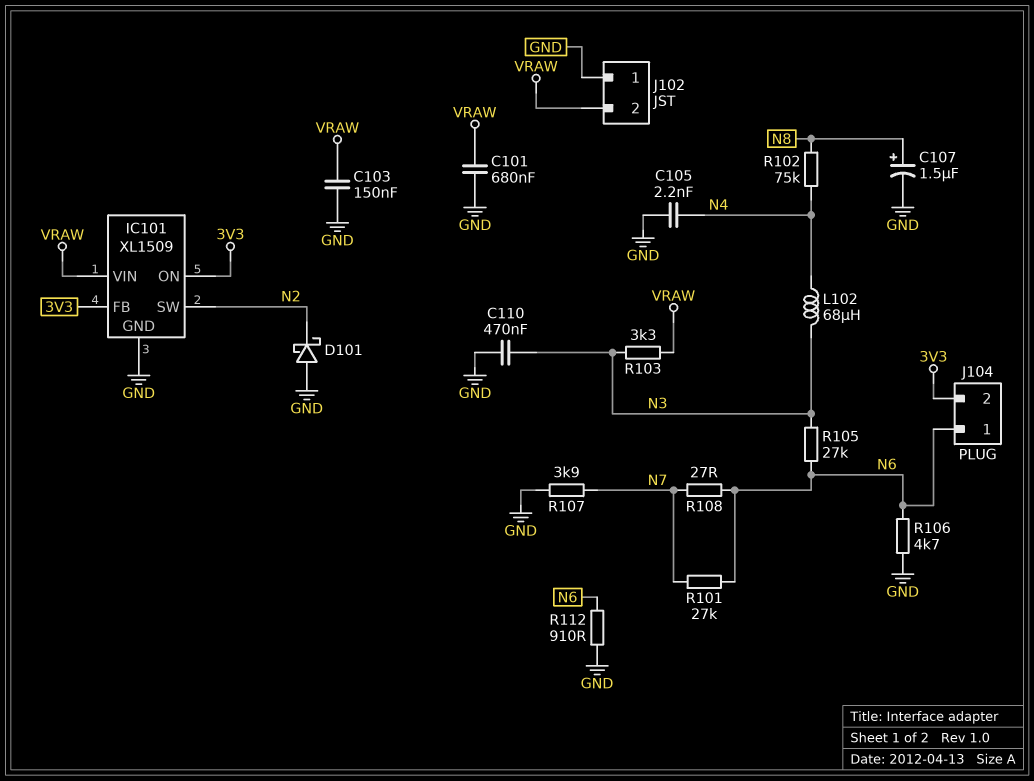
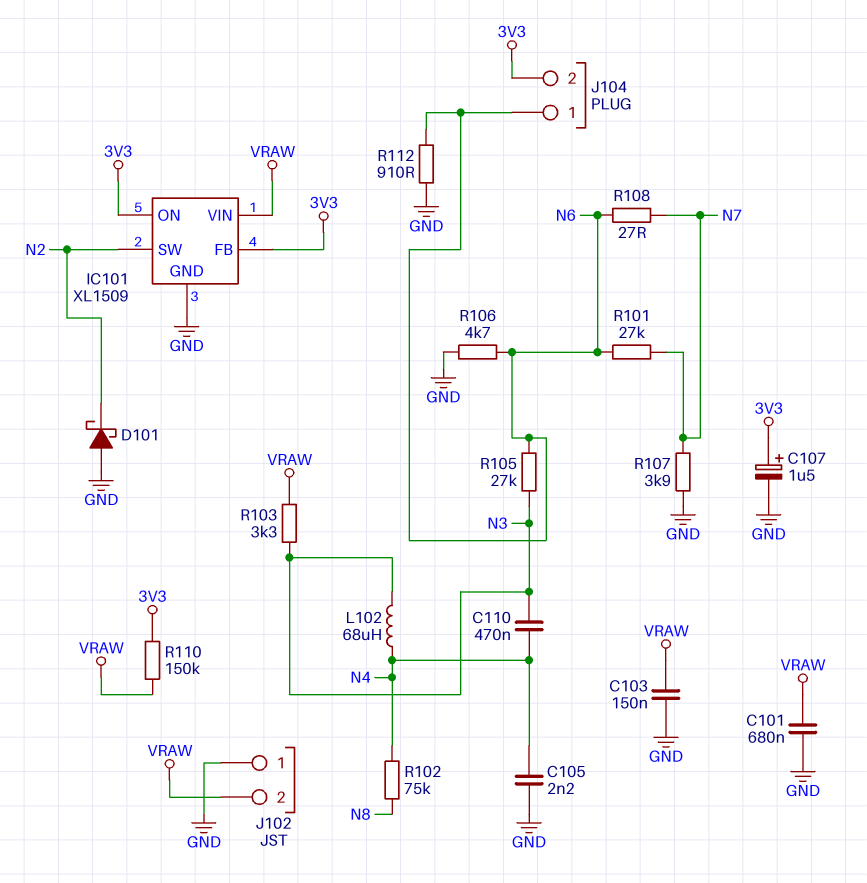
C107: 1.5uF (plus N8, minus GND) -> 1.5uF (plus 3V3, minus GND)
C110: 470nF (GND, N3) -> 470nF (N3, N4)
R110: none -> 150k (3V3, VRAW)

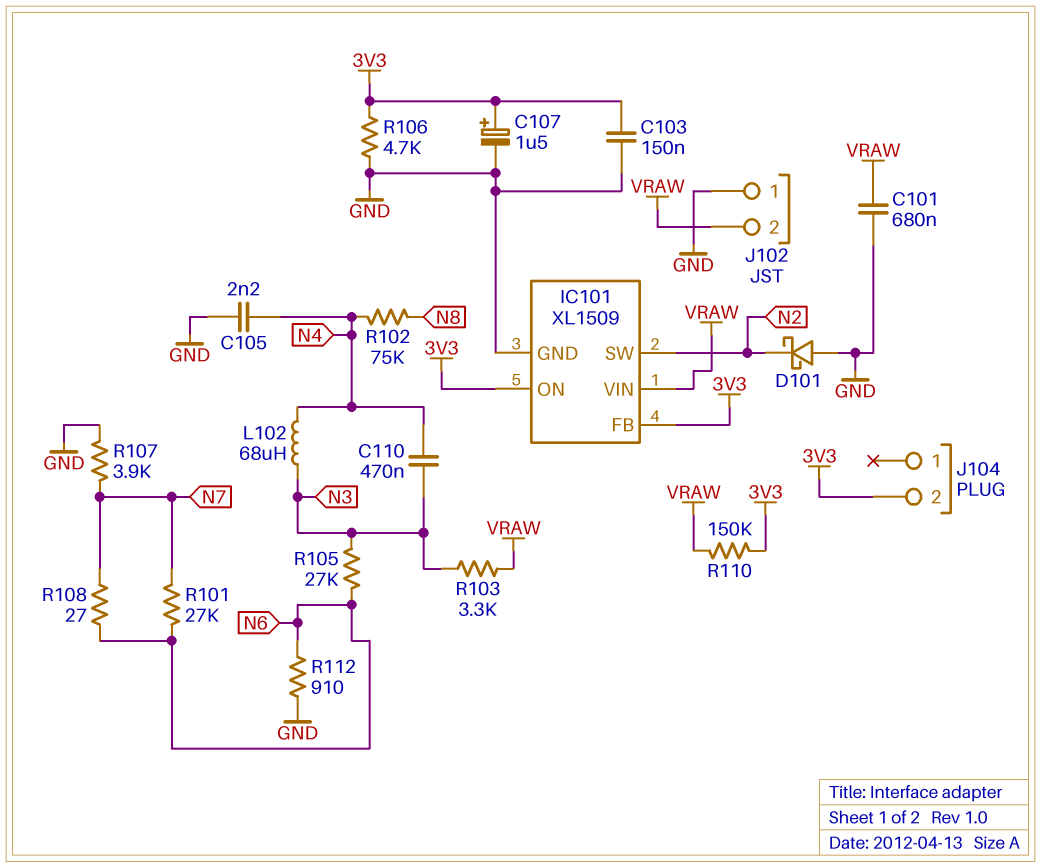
C103: 150nF (GND, VRAW) -> 150nF (3V3, GND)
J104 pin 1: N6 -> none
R106: 4.7k (GND, N6) -> 4.7k (3V3, GND)

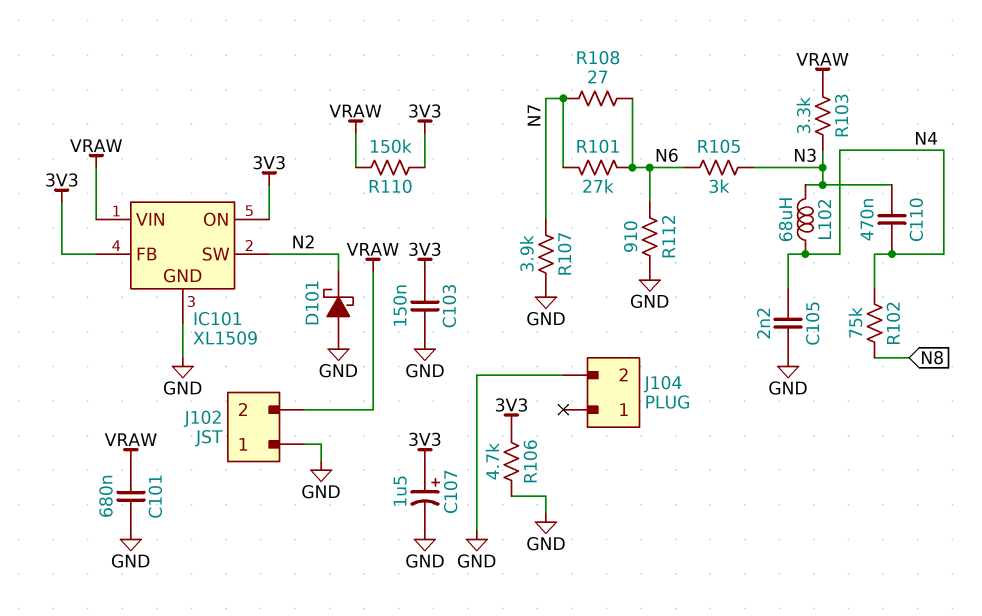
J104 pin 2: 3V3 -> GND
R105: 27k (N3, N6) -> 3k (N3, N6)

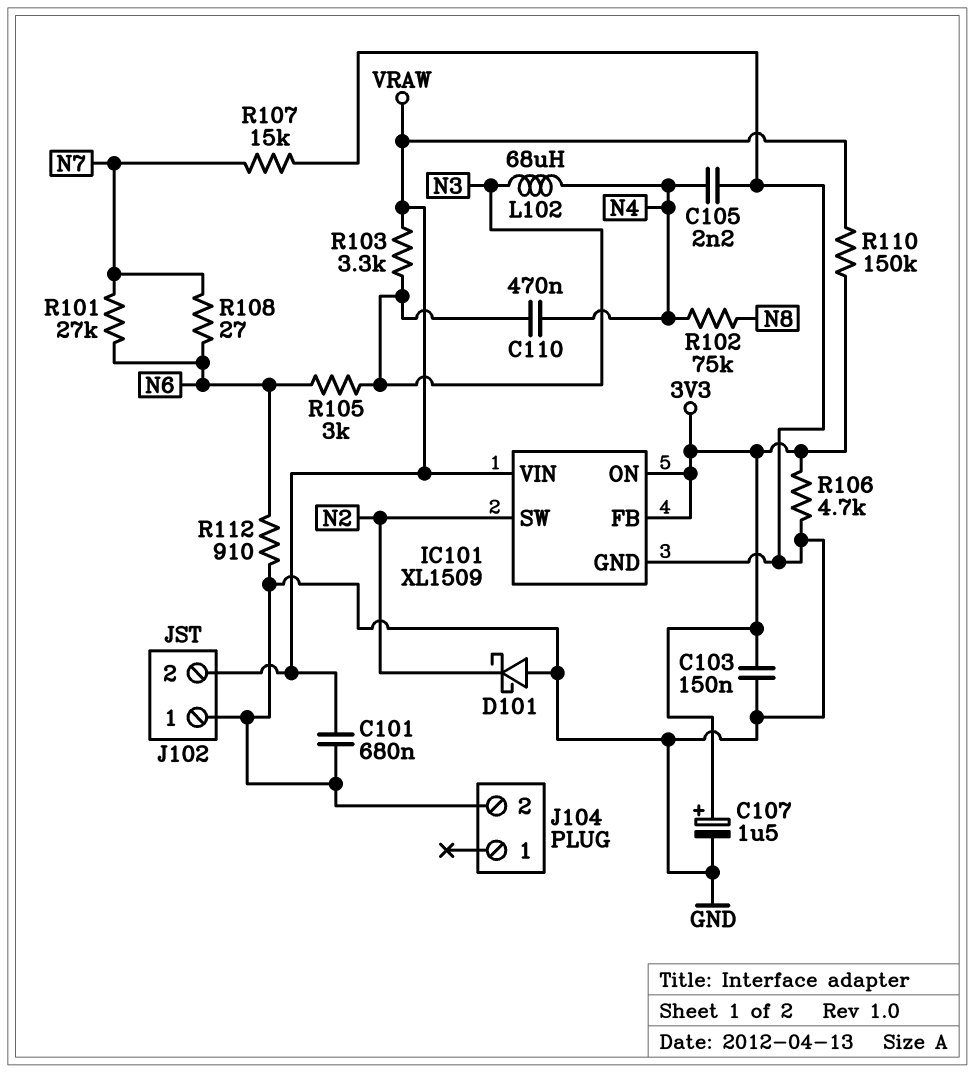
R107: 3.9k (GND, N7) -> 15k (GND, N7)

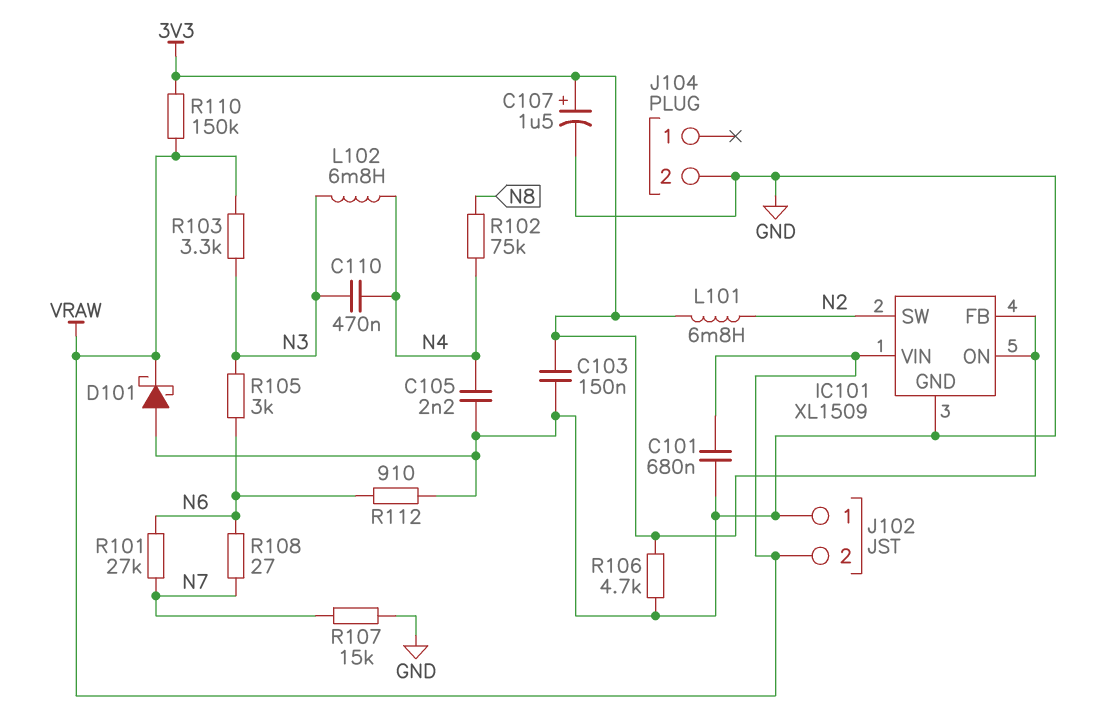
D101: schottky (A GND, K N2) -> schottky (A GND, K VRAW)
L101: none -> 6.8mH (3V3, N2)
L102: 68uH (N3, N4) -> 6.8mH (N3, N4)

